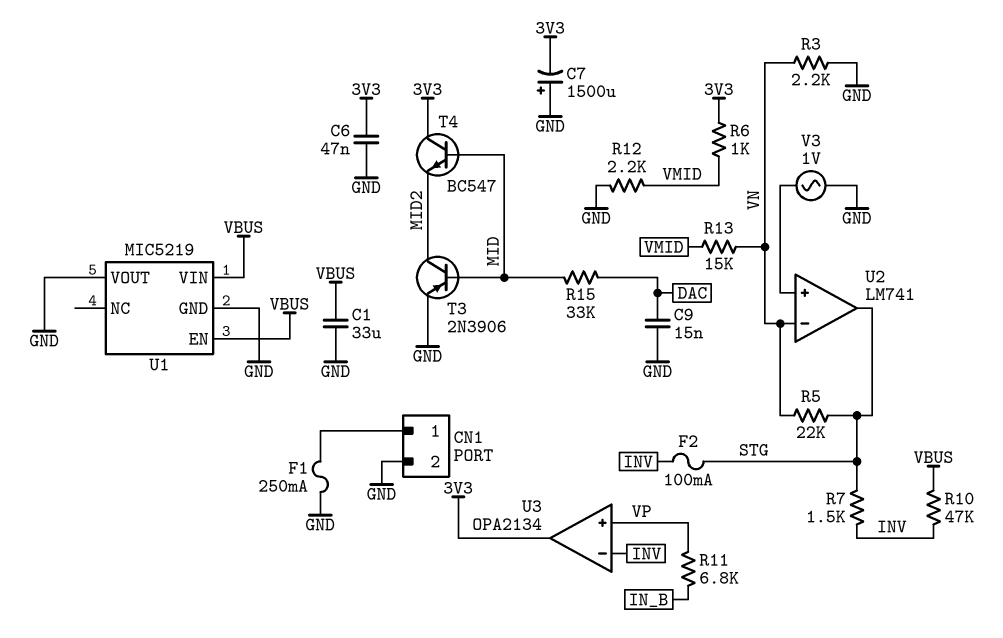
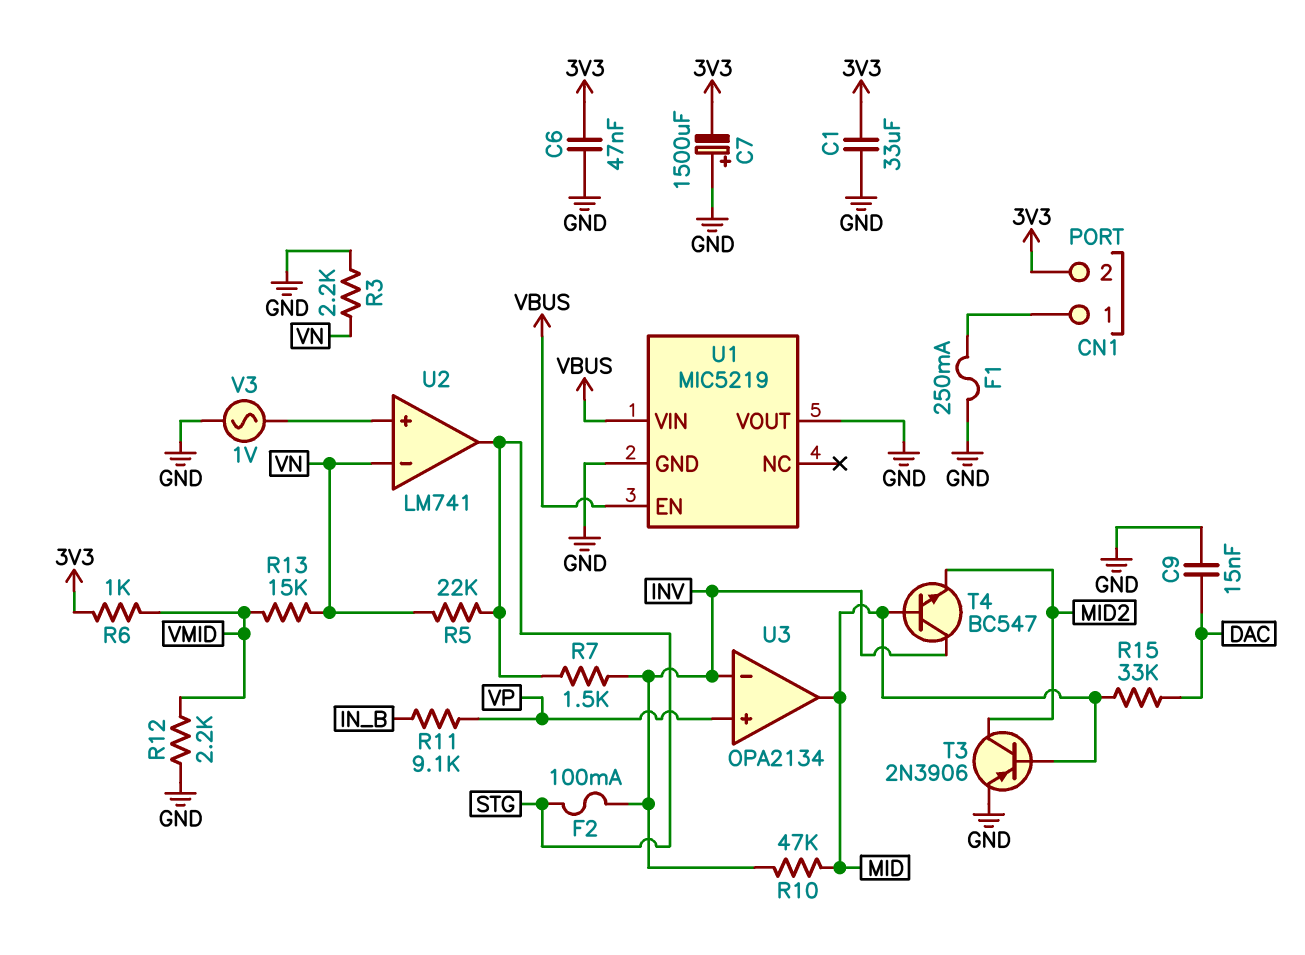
C1: 33uF (GND, VBUS) -> 33uF (3V3, GND)
CN1 pin 2: GND -> 3V3
R10: 47k (INV, VBUS) -> 47k (INV, MID)
R11: 6.8k (IN_B, VP) -> 9.1k (IN_B, VP)
T4: NPN BC547 (B MID, C 3V3, E MID2) -> NPN BC547 (B MID, C INV, E MID2)
U3 pin out: 3V3 -> MID

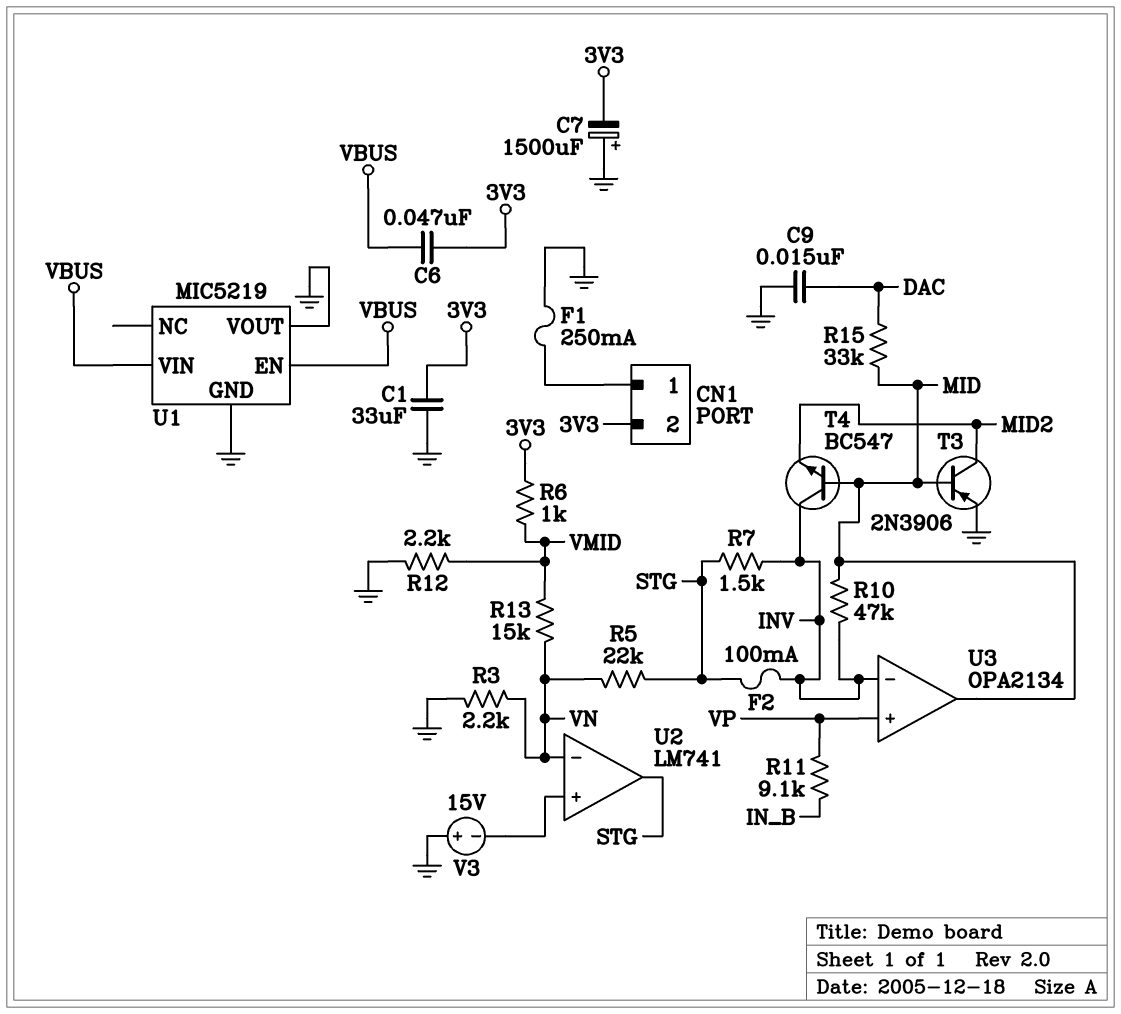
C6: 47nF (3V3, GND) -> 47nF (3V3, VBUS)
V3: AC 1V (GND, U2/in+) -> 15V (plus GND, minus U2/in+)

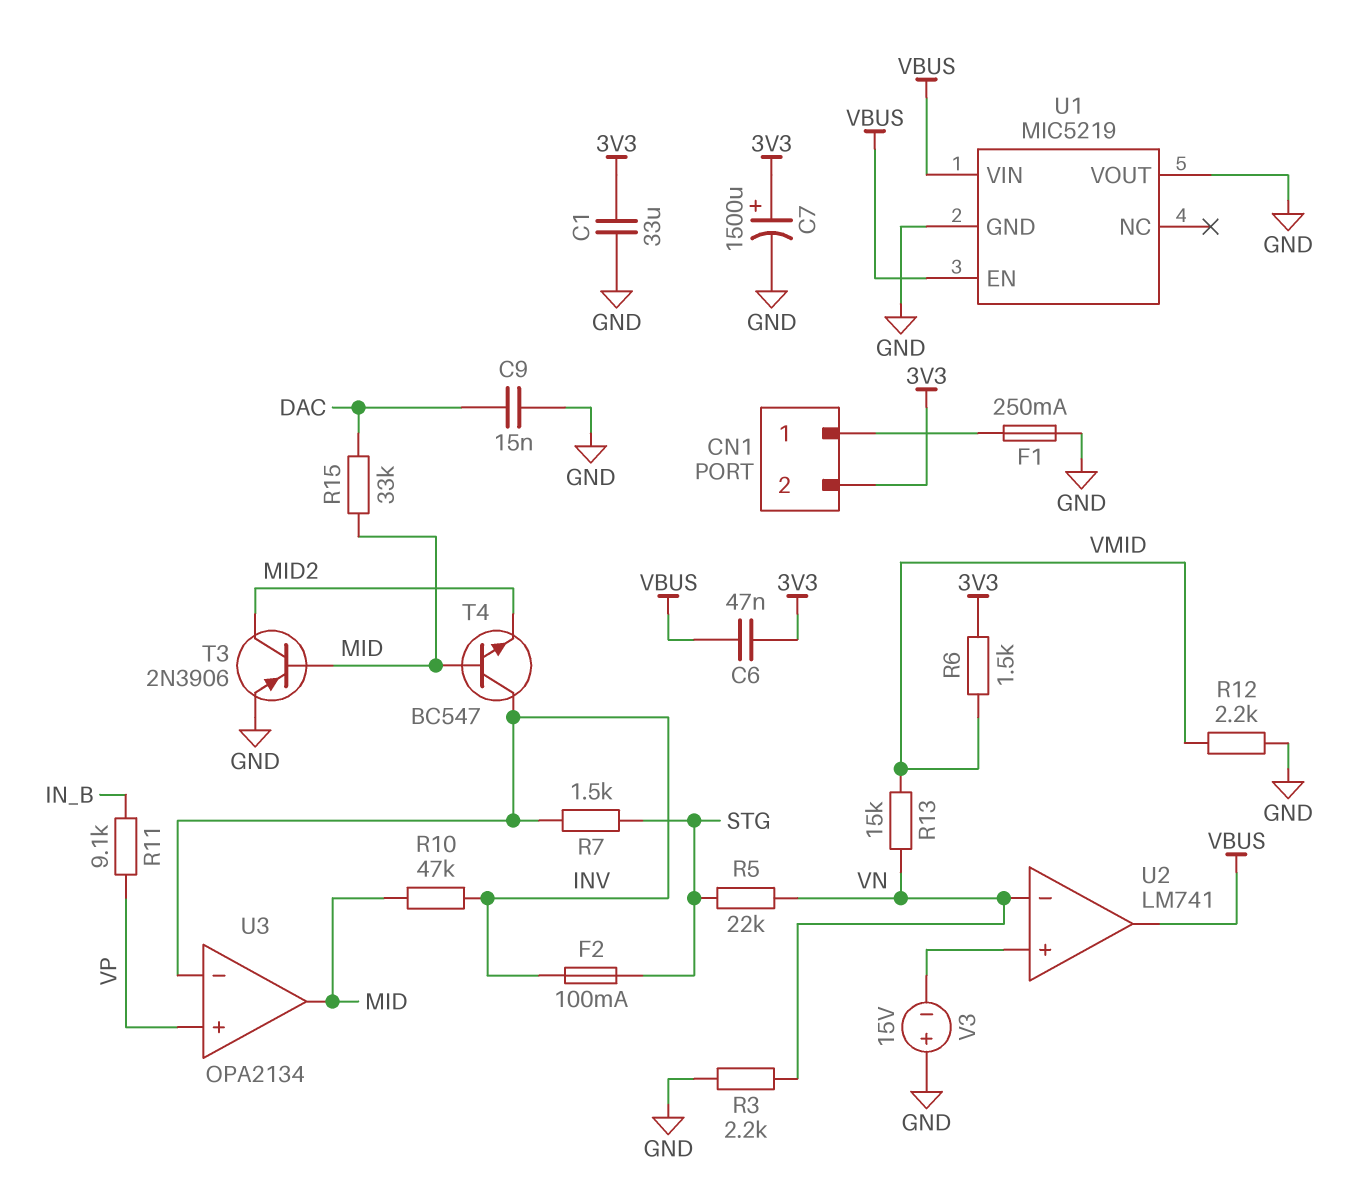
C7: 1500uF (plus GND, minus 3V3) -> 1500uF (plus 3V3, minus GND)
R6: 1k (3V3, VMID) -> 1.5k (3V3, VMID)
U2 pin out: STG -> VBUS

